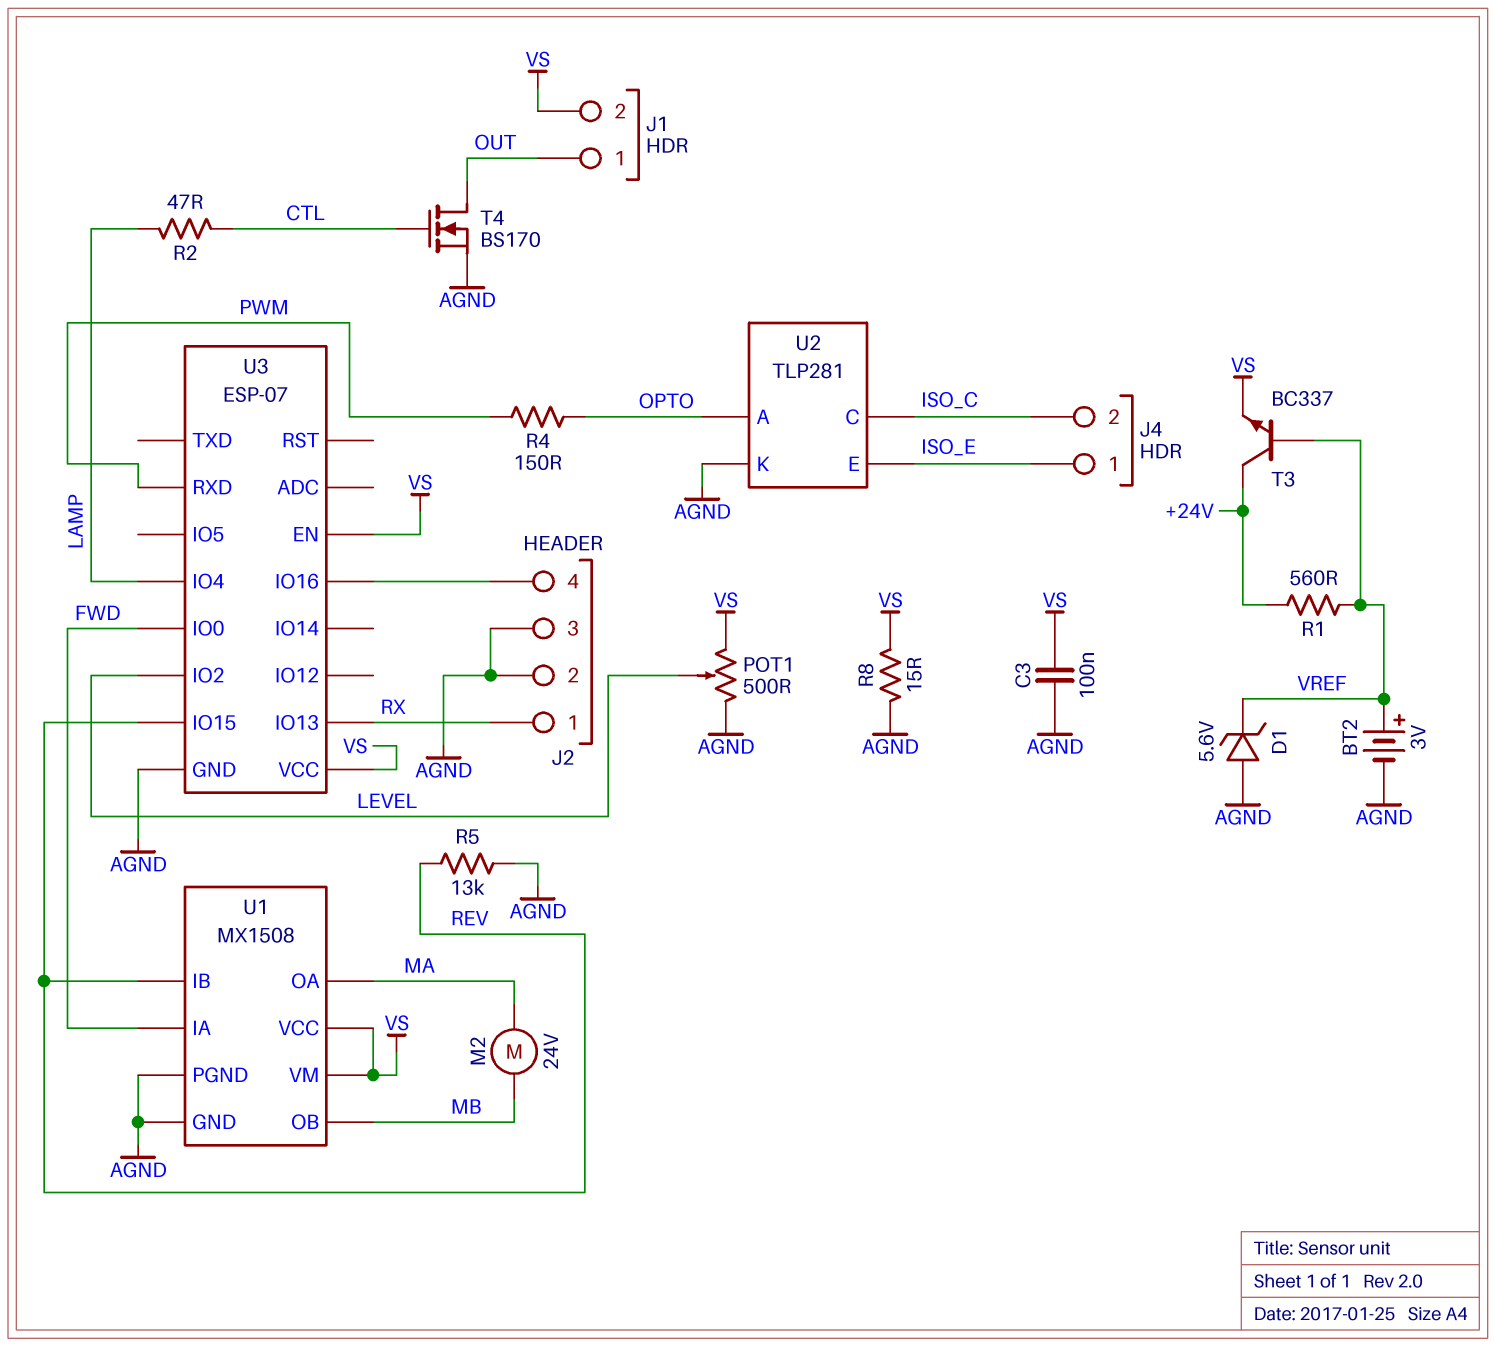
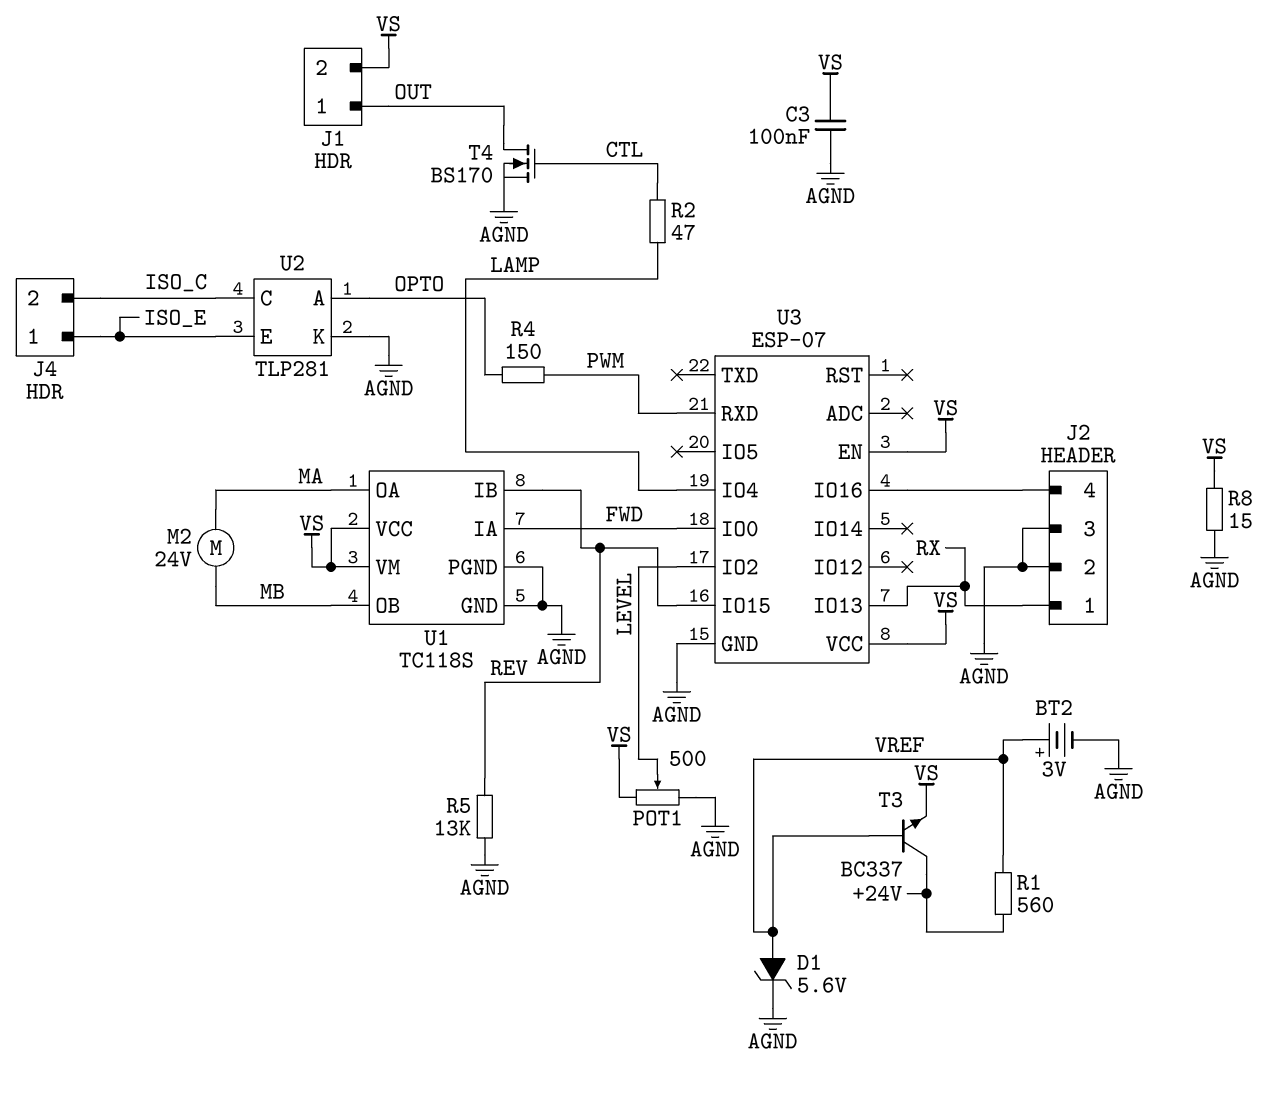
D1: zener 5.6V (A AGND, K VREF) -> zener 5.6V (A VREF, K AGND)
U1: MX1508 -> TC118S

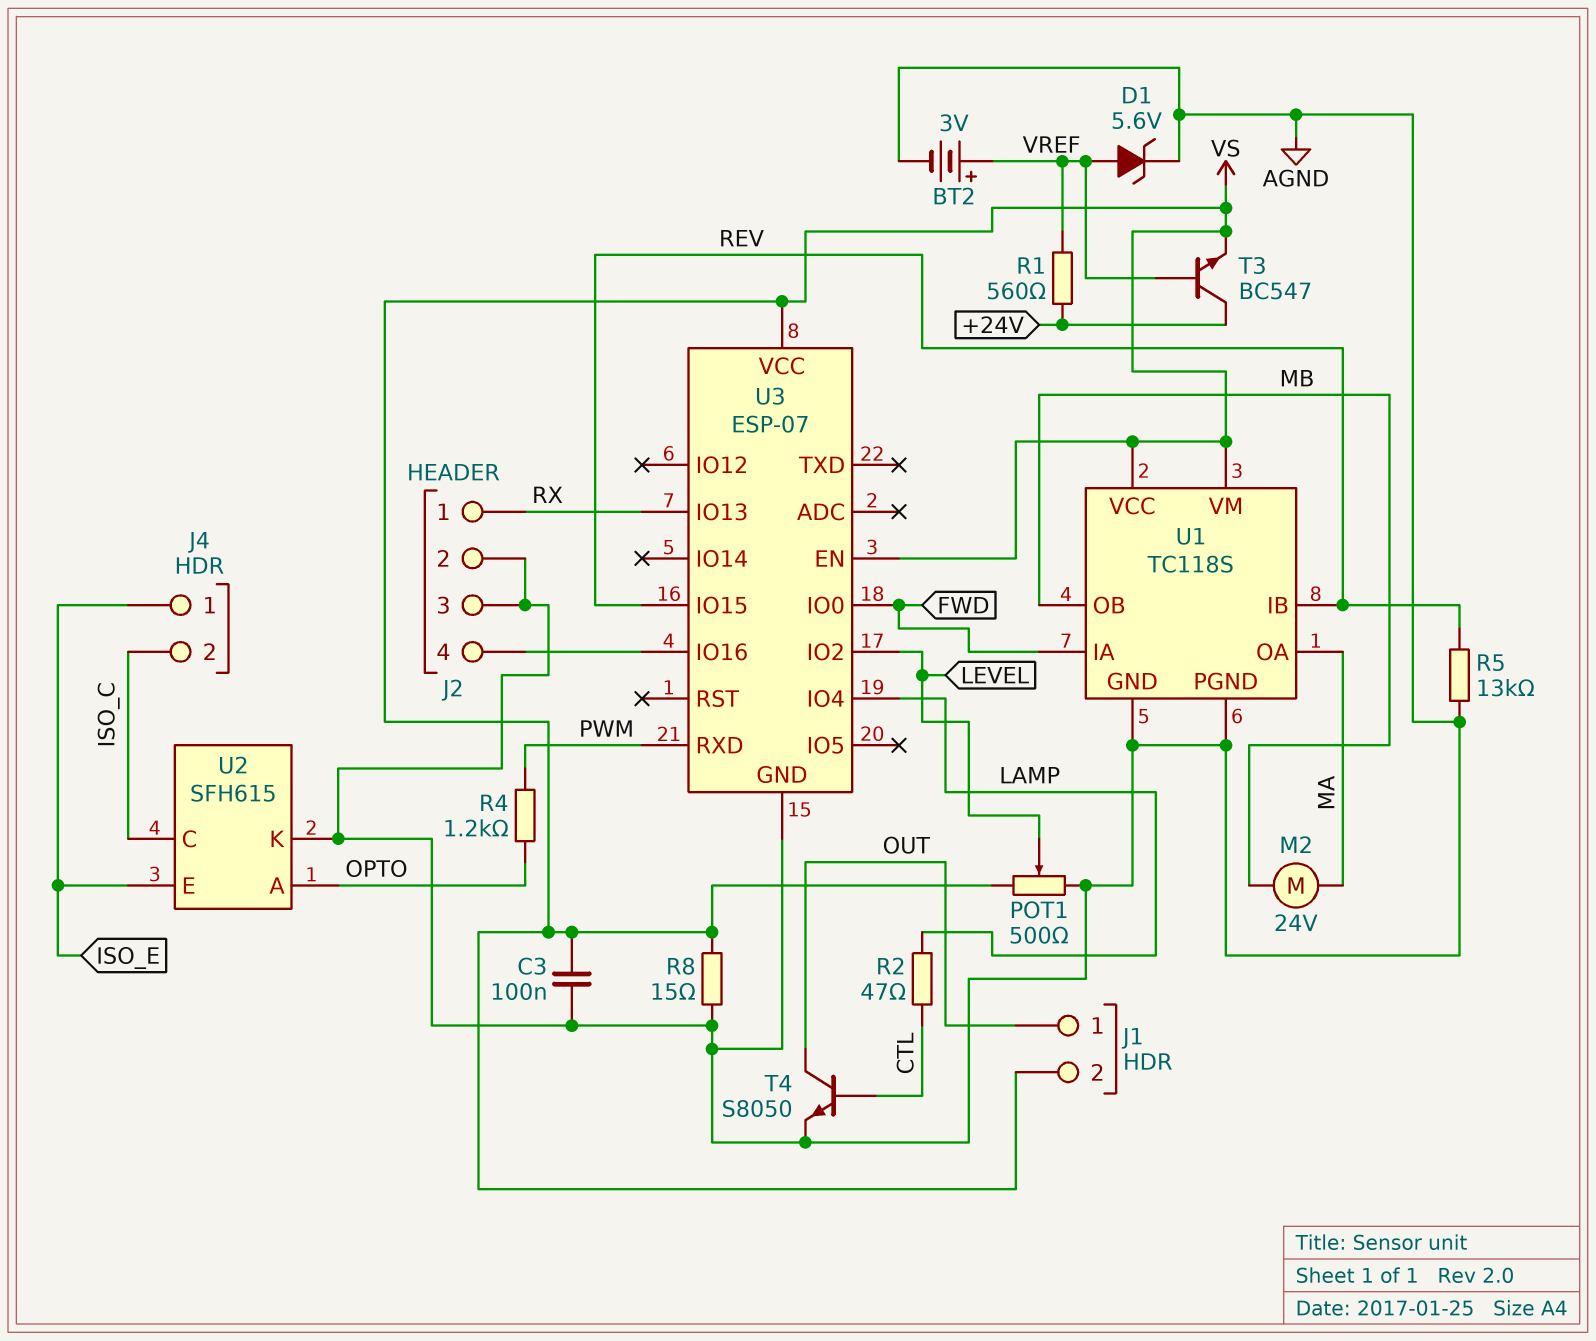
R4: 150 (OPTO, PWM) -> 1.2k (OPTO, PWM)
T3: NPN BC337 (B VREF, C +24V, E VS) -> NPN BC547 (B VREF, C +24V, E VS)
T4: NMOS BS170 (G CTL, D OUT, S AGND) -> NPN S8050 (B CTL, C OUT, E AGND)
U2: TLP281 -> SFH615

